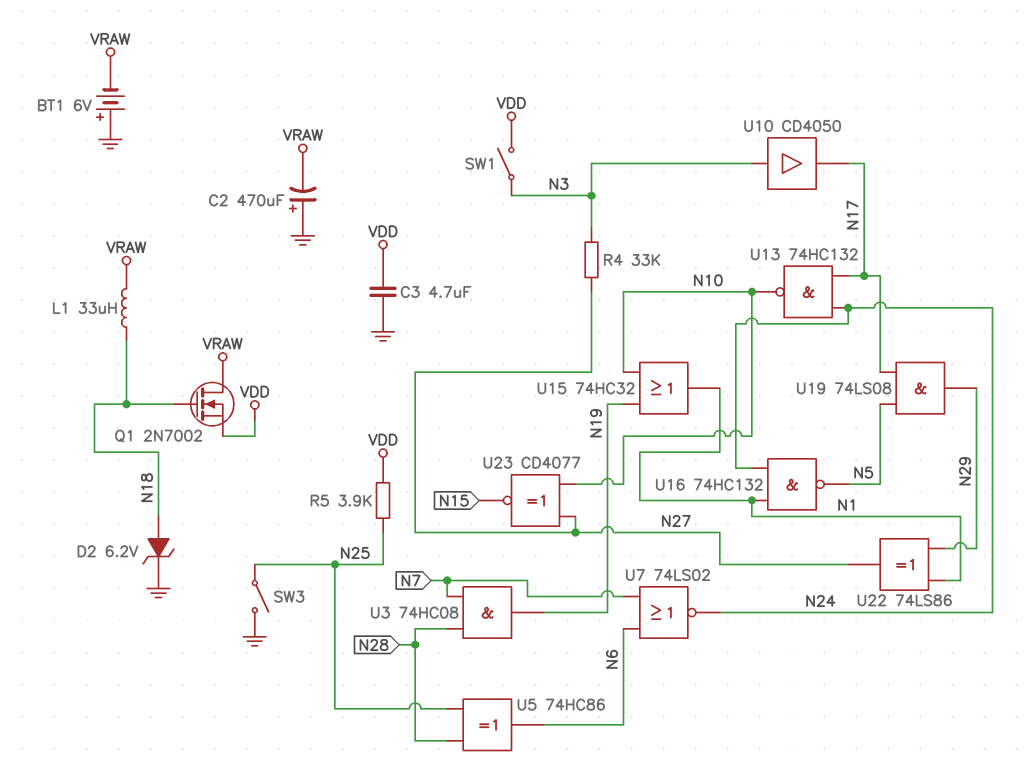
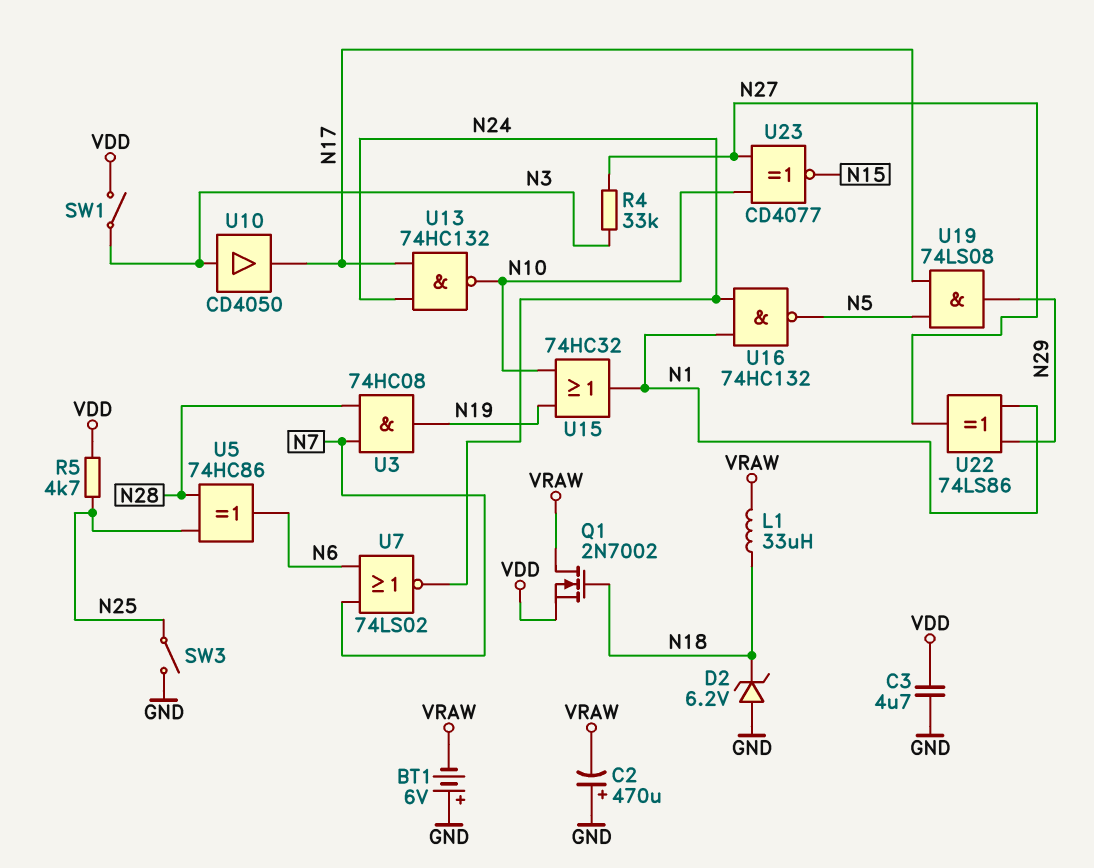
D2: zener 6.2V (A N18, K GND) -> zener 6.2V (A GND, K N18)
R5: 3.9k (N25, VDD) -> 4.7k (N25, VDD)

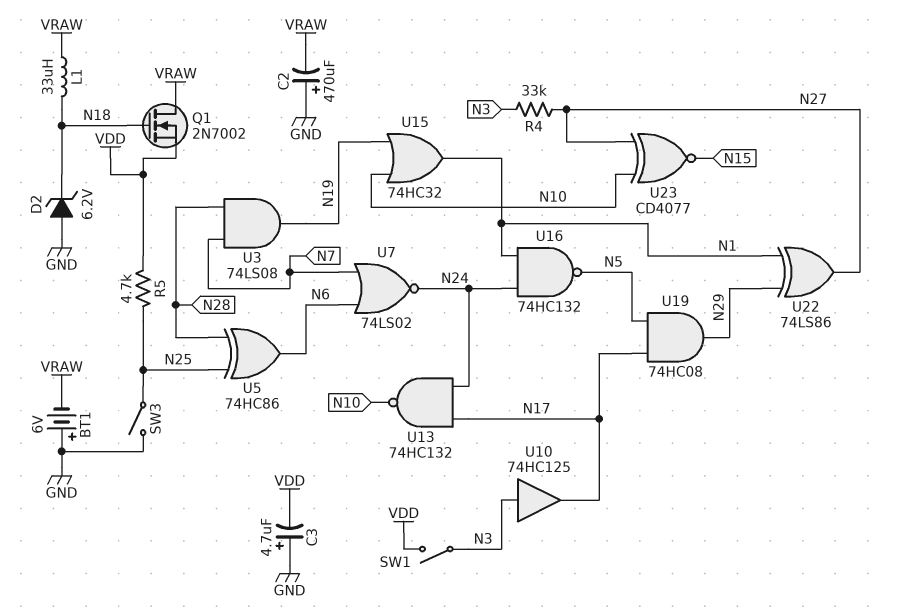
C3: 4.7uF (GND, VDD) -> 4.7uF (plus GND, minus VDD)
U3: AND 74HC08 (in N7, in N28, out N19) -> AND 74LS08 (in N7, in N28, out N19)
U10: buffer CD4050 (in N3, out N17) -> buffer 74HC125 (in N3, out N17)
U19: AND 74LS08 (in N5, in N17, out N29) -> AND 74HC08 (in N5, in N17, out N29)

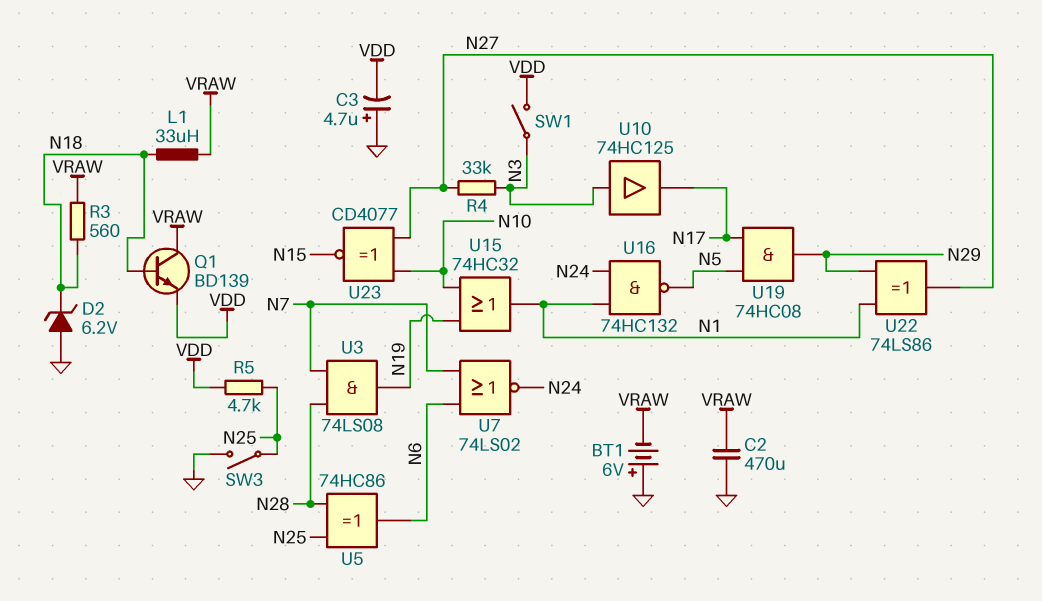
C2: 470uF (plus GND, minus VRAW) -> 470uF (GND, VRAW)
Q1: NMOS 2N7002 (G N18, D VRAW, S VDD) -> NPN BD139 (B N18, C VRAW, E VDD)
R3: none -> 560 (N18, VRAW)
U13: NAND 74HC132 (in N17, in N24, out N10) -> none

